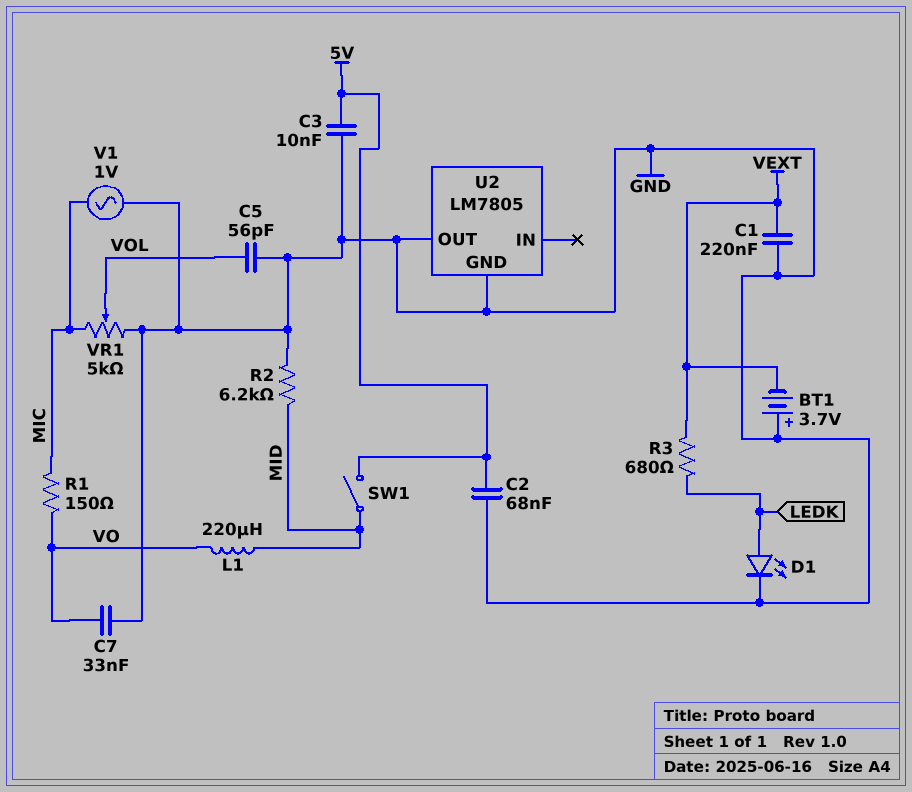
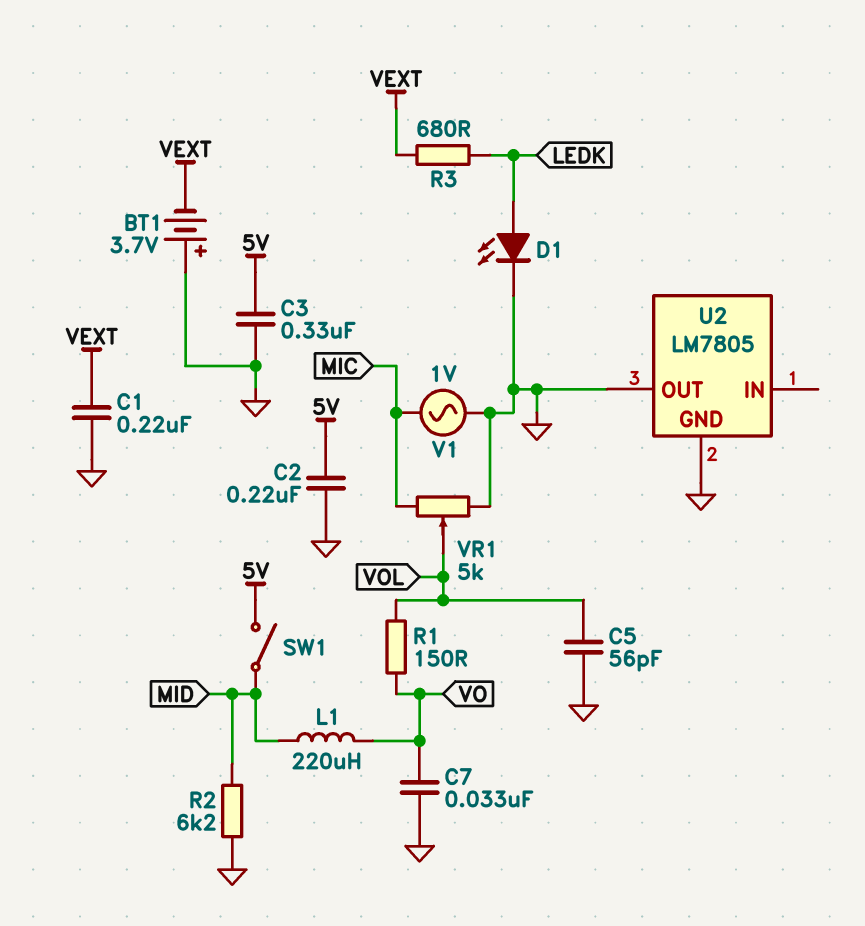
C2: 68nF (5V, GND) -> 220nF (5V, GND)
C3: 10nF (5V, GND) -> 330nF (5V, GND)
R1: 150 (MIC, VO) -> 150 (VO, VOL)

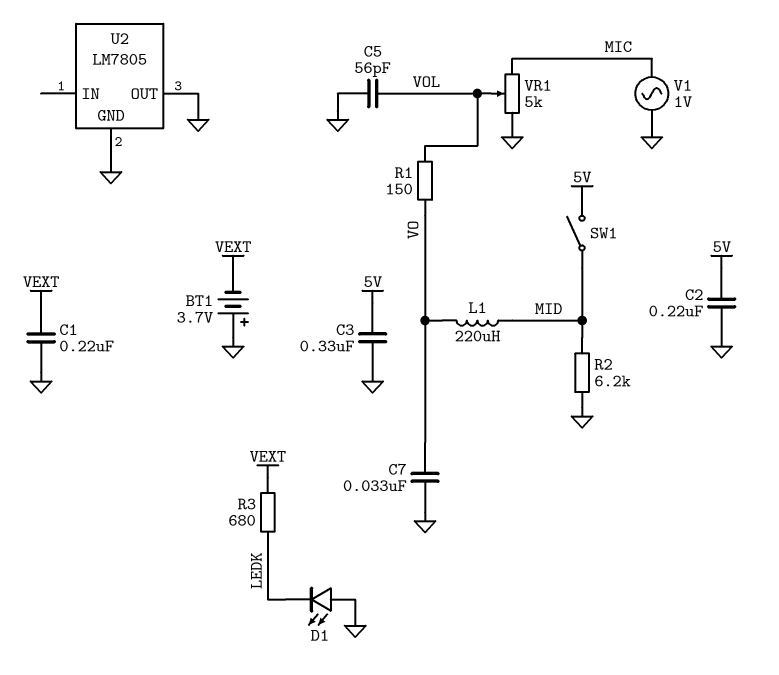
D1: LED (A LEDK, K GND) -> LED (A GND, K LEDK)

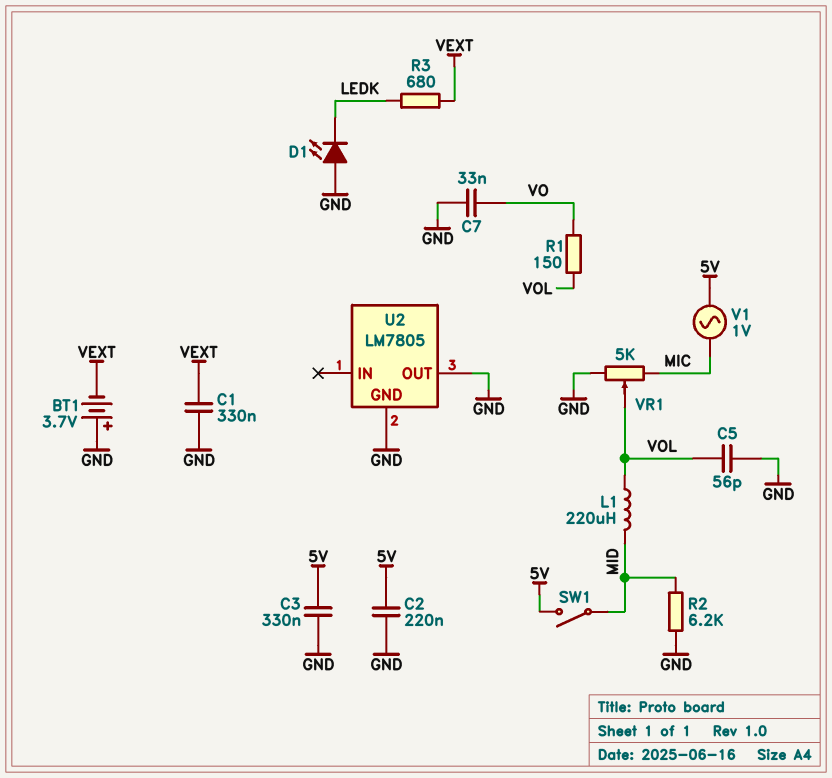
C1: 220nF (GND, VEXT) -> 330nF (GND, VEXT)
L1: 220uH (MID, VO) -> 220uH (MID, VOL)
V1: AC 1V (GND, MIC) -> AC 1V (5V, MIC)

